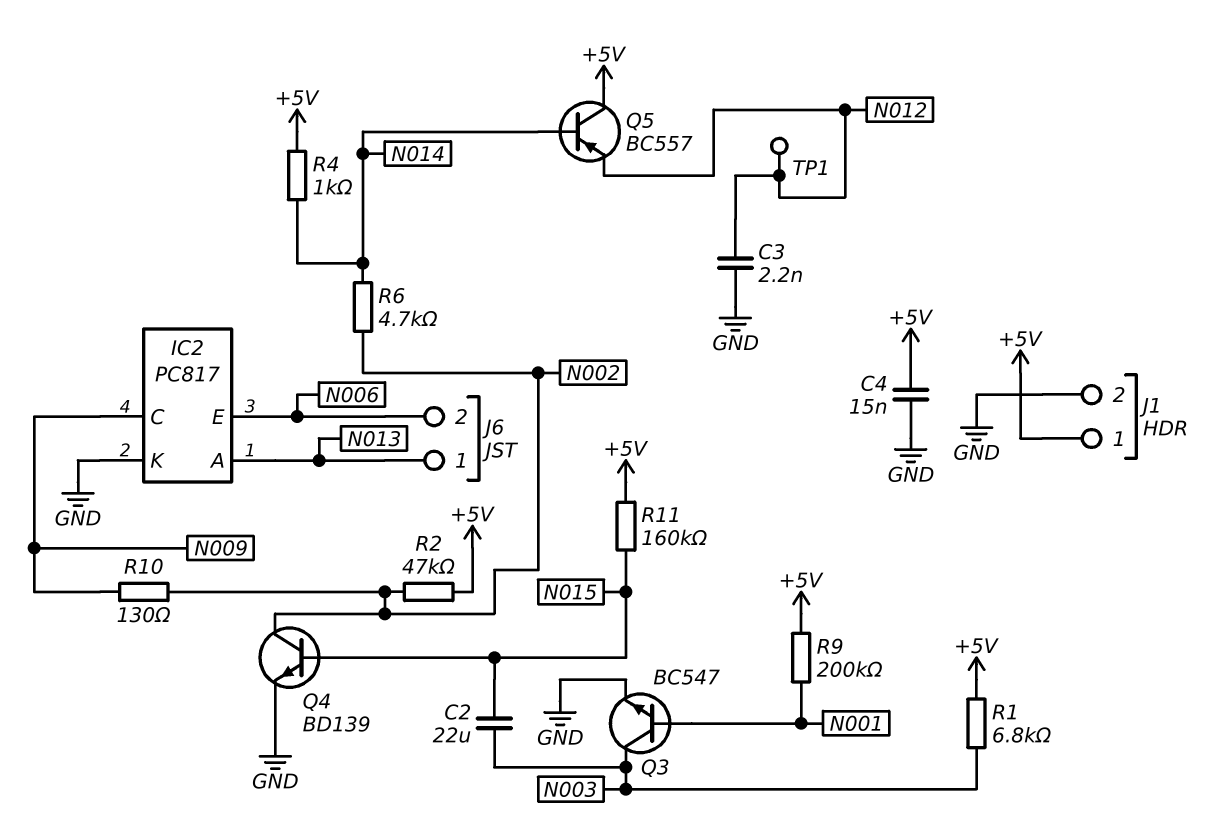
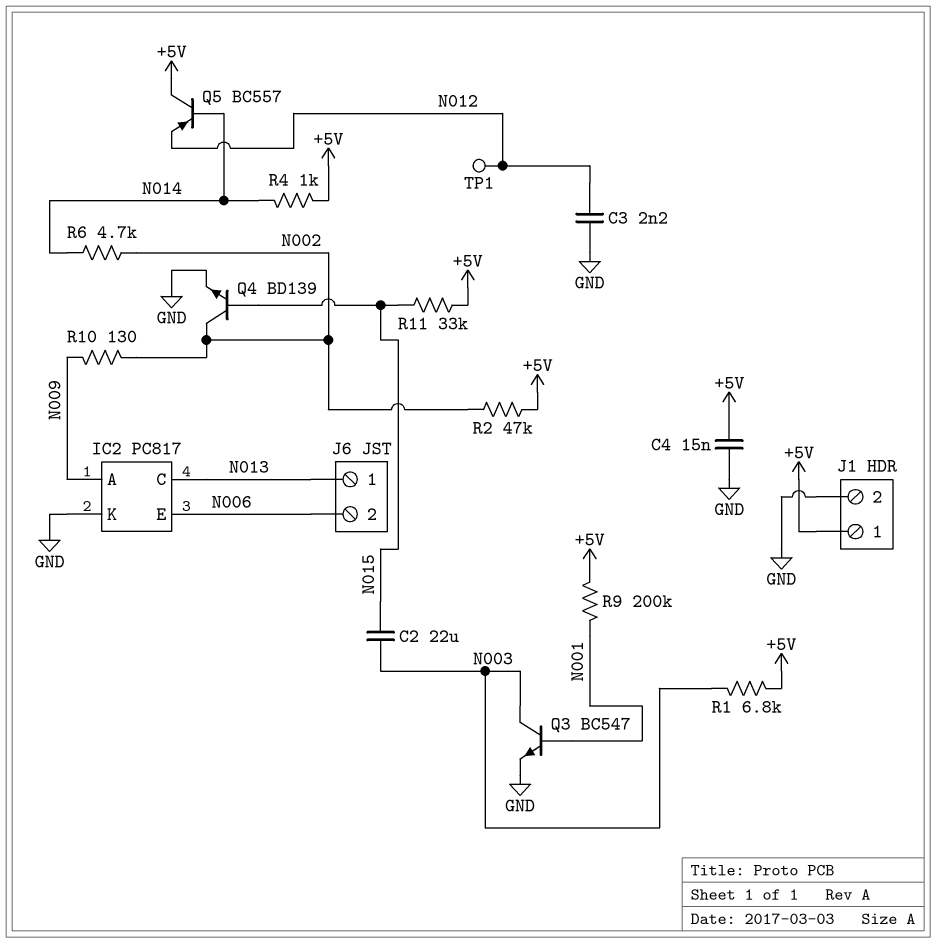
IC2 pin A: N013 -> N009
IC2 pin C: N009 -> N013
R11: 160k (+5V, N015) -> 33k (+5V, N015)

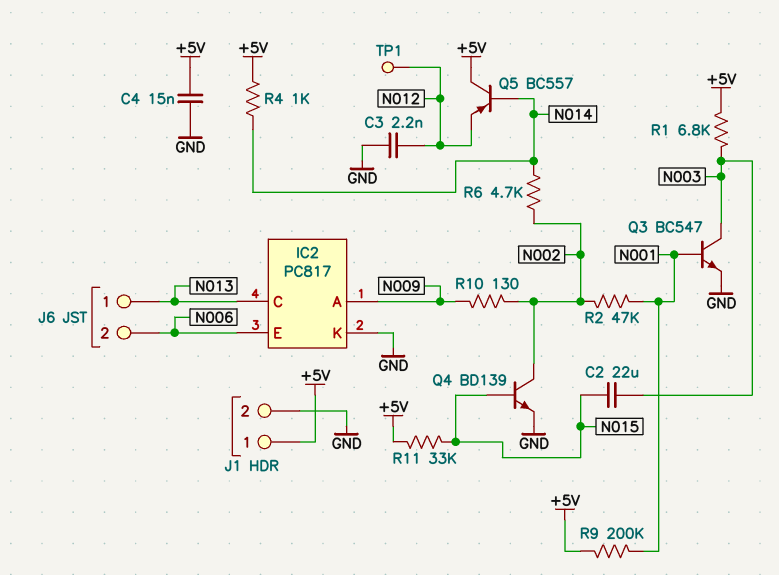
R2: 47k (+5V, N002) -> 47k (N001, N002)

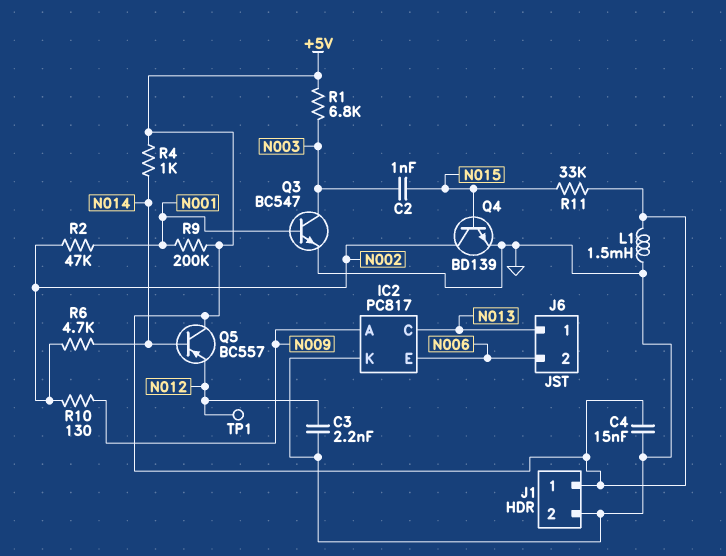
C2: 22uF (N003, N015) -> 1nF (N003, N015)
L1: none -> 1.5mH (+5V, GND)

